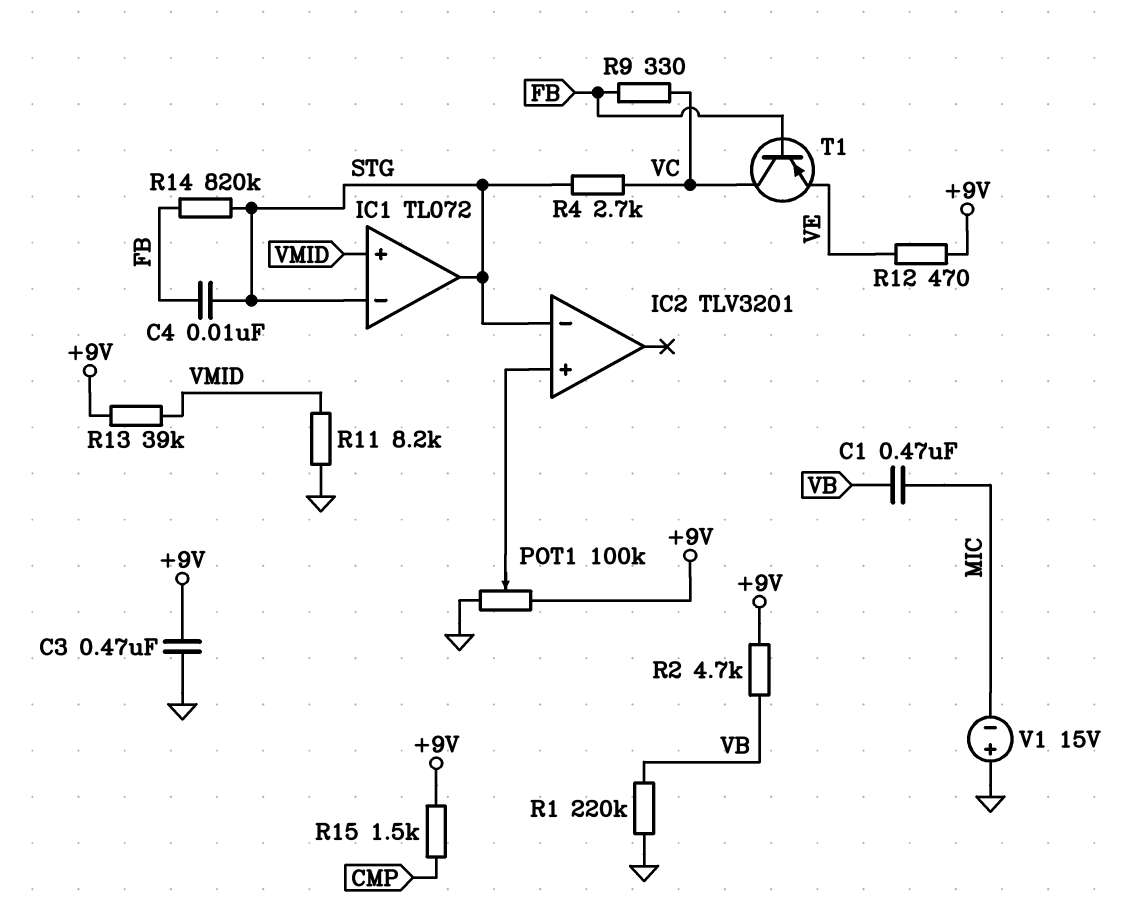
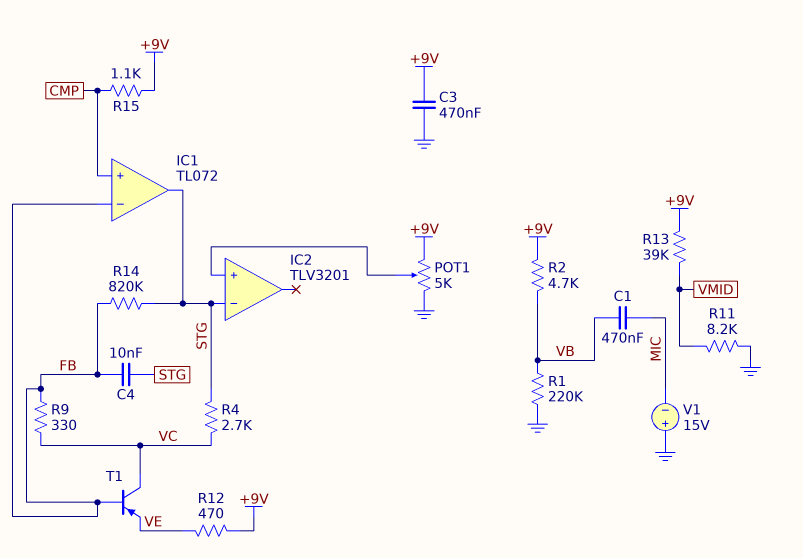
IC1 pin in+: VMID -> CMP
IC1 pin in-: STG -> FB
POT1: 100k (+9V, GND, wiper IC2/in+) -> 5k (+9V, GND, wiper IC2/in+)
R15: 1.5k (+9V, CMP) -> 1.1k (+9V, CMP)

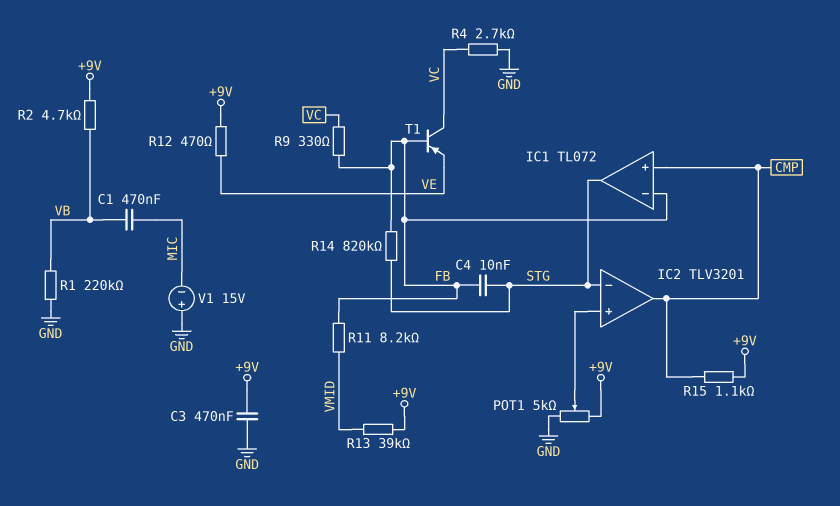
IC2 pin out: none -> CMP
R4: 2.7k (STG, VC) -> 2.7k (GND, VC)
R11: 8.2k (GND, VMID) -> 8.2k (FB, VMID)

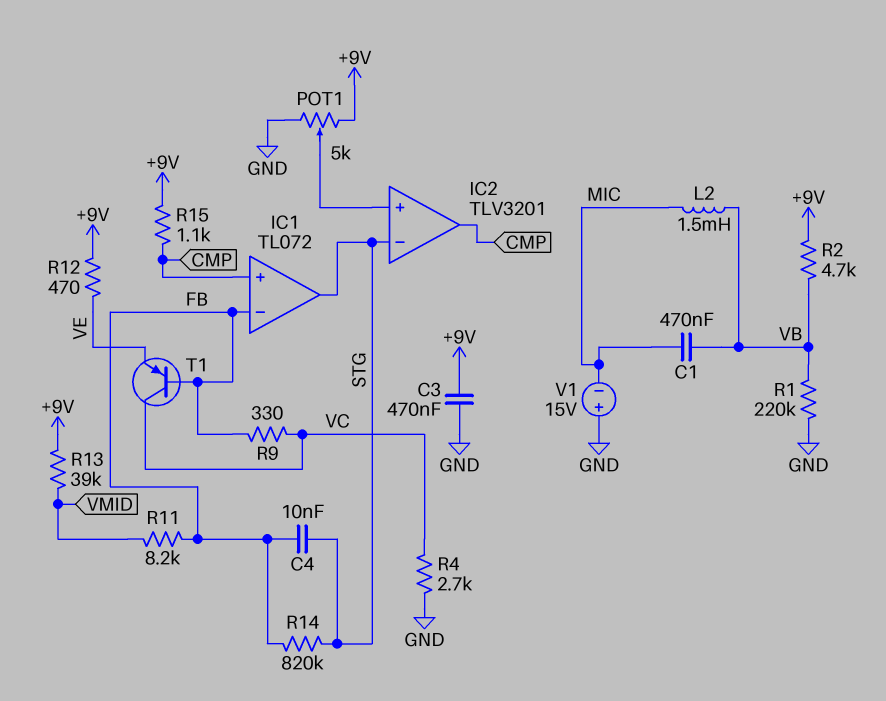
L2: none -> 1.5mH (MIC, VB)

